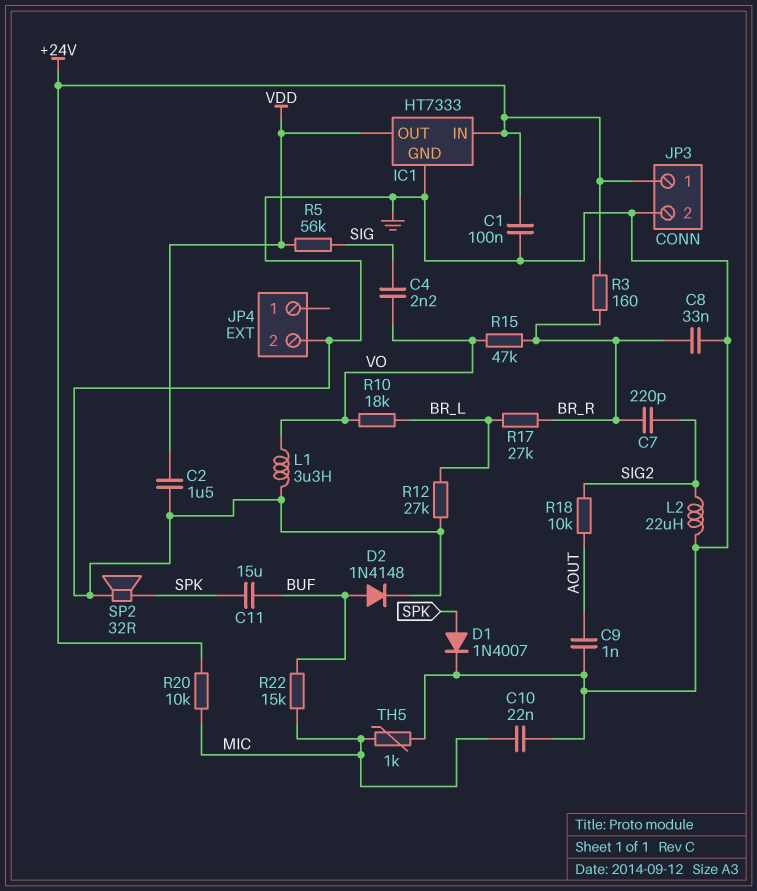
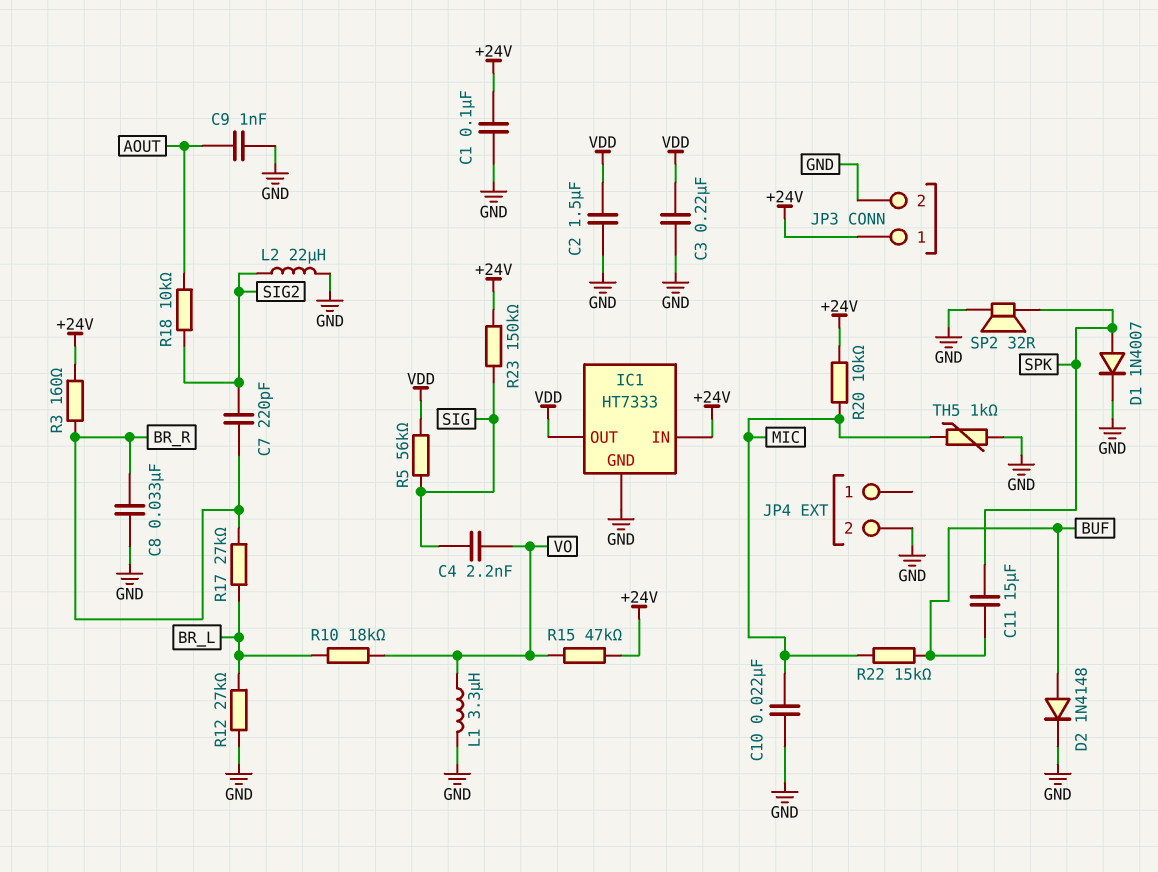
C3: none -> 220nF (GND, VDD)
R15: 47k (BR_R, VO) -> 47k (+24V, VO)
R23: none -> 150k (+24V, SIG)

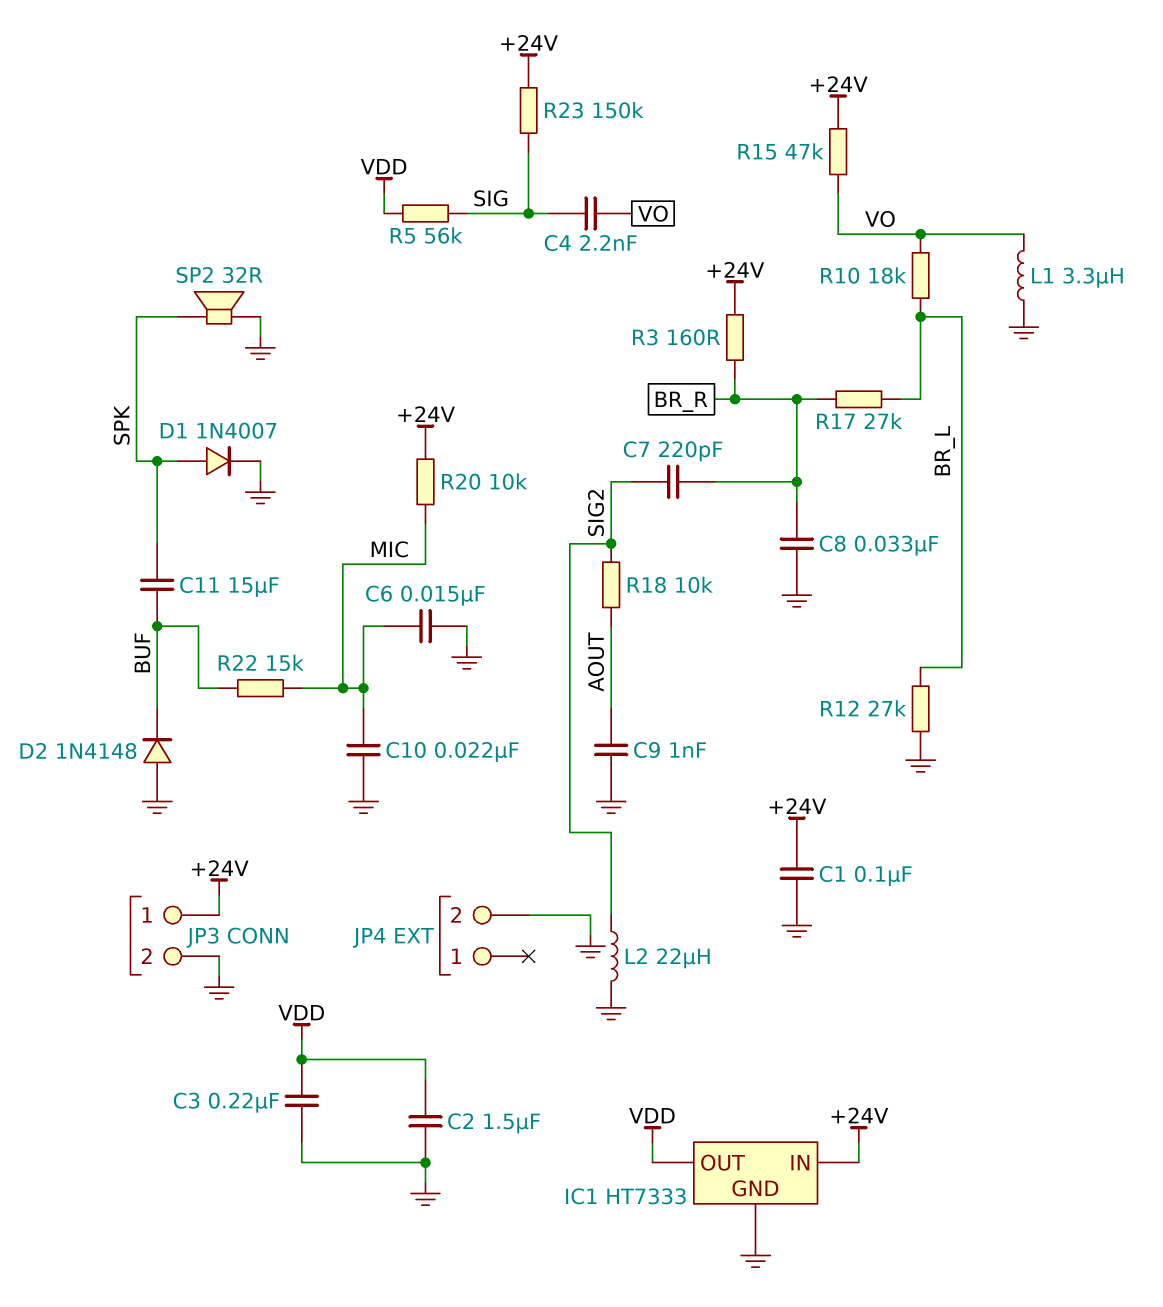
C6: none -> 15nF (GND, MIC)
D2: diode 1N4148 (A BUF, K GND) -> diode 1N4148 (A GND, K BUF)
TH5: 1k (GND, MIC) -> none

